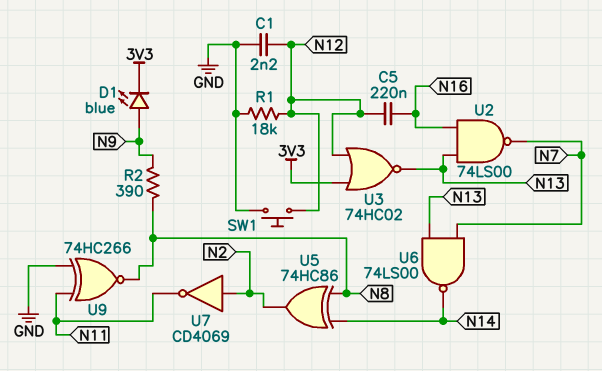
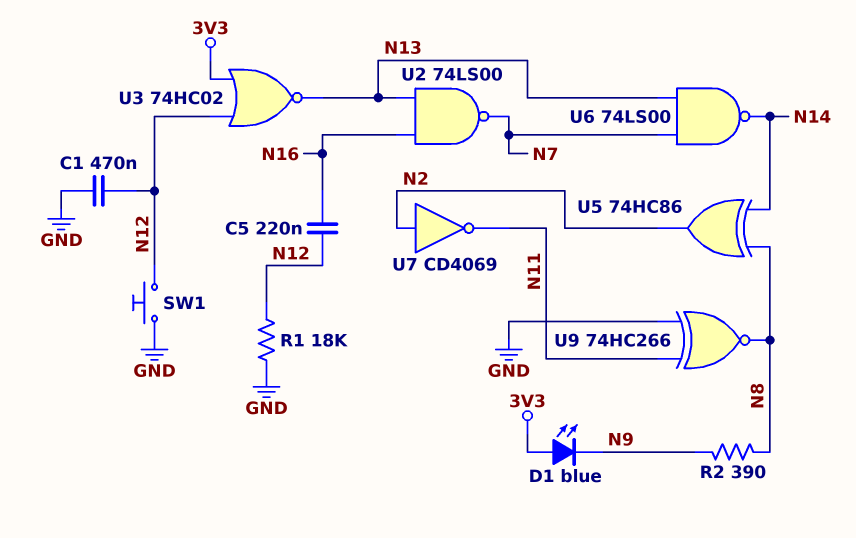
C1: 2.2nF (GND, N12) -> 470nF (GND, N12)
D1: LED blue (A N9, K 3V3) -> LED blue (A 3V3, K N9)

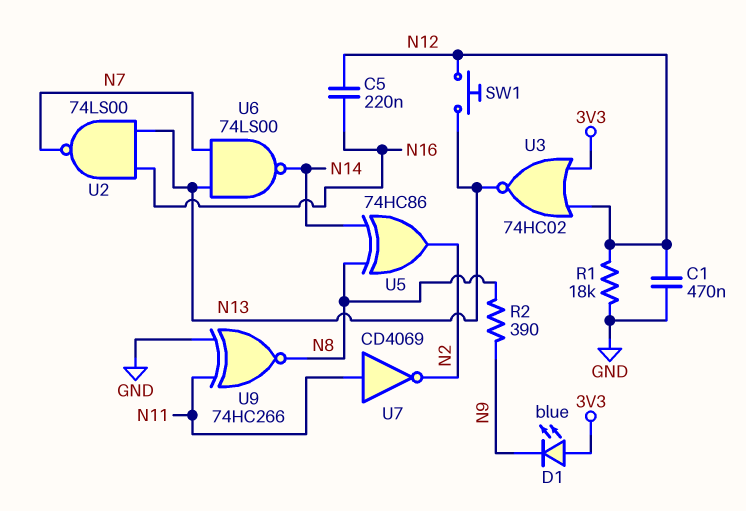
SW1: button (GND, N12) -> button (N12, N13)
U7: NOT CD4069 (in N2, out N11) -> NOT CD4069 (in N11, out N2)

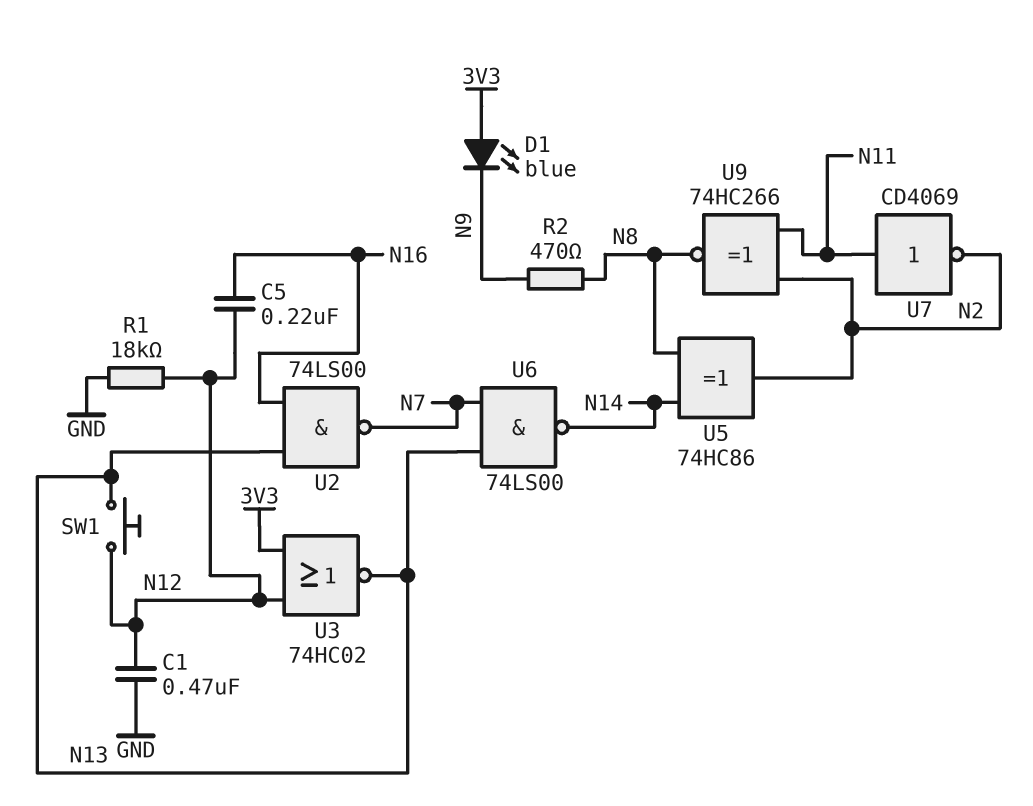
R2: 390 (N8, N9) -> 470 (N8, N9)
U9: XNOR 74HC266 (in GND, in N11, out N8) -> XNOR 74HC266 (in N2, in N11, out N8)

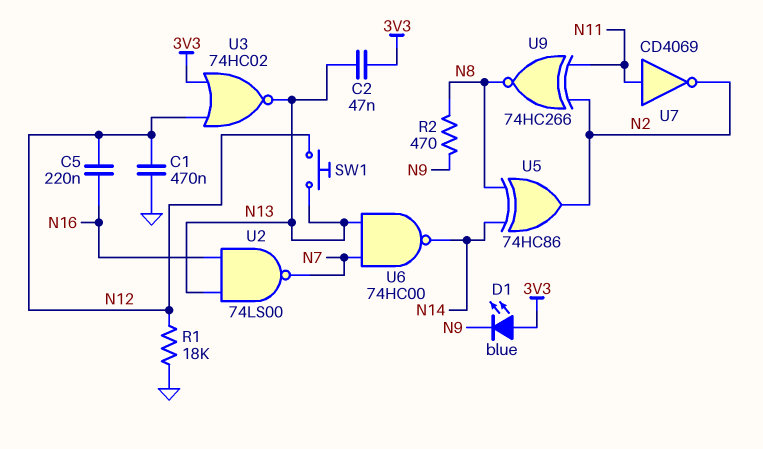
C2: none -> 47nF (3V3, N13)
U6: NAND 74LS00 (in N7, in N13, out N14) -> NAND 74HC00 (in N7, in N13, out N14)

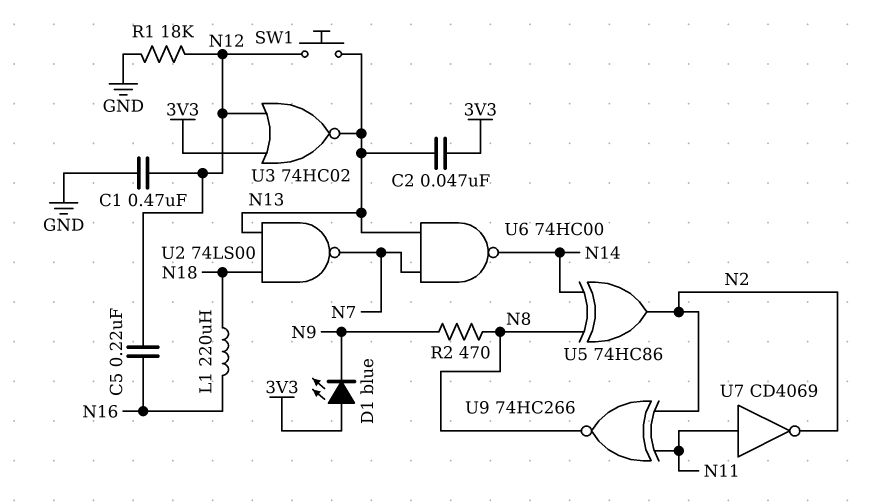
L1: none -> 220uH (N16, N18)
U2: NAND 74LS00 (in N13, in N16, out N7) -> NAND 74LS00 (in N13, in N18, out N7)

